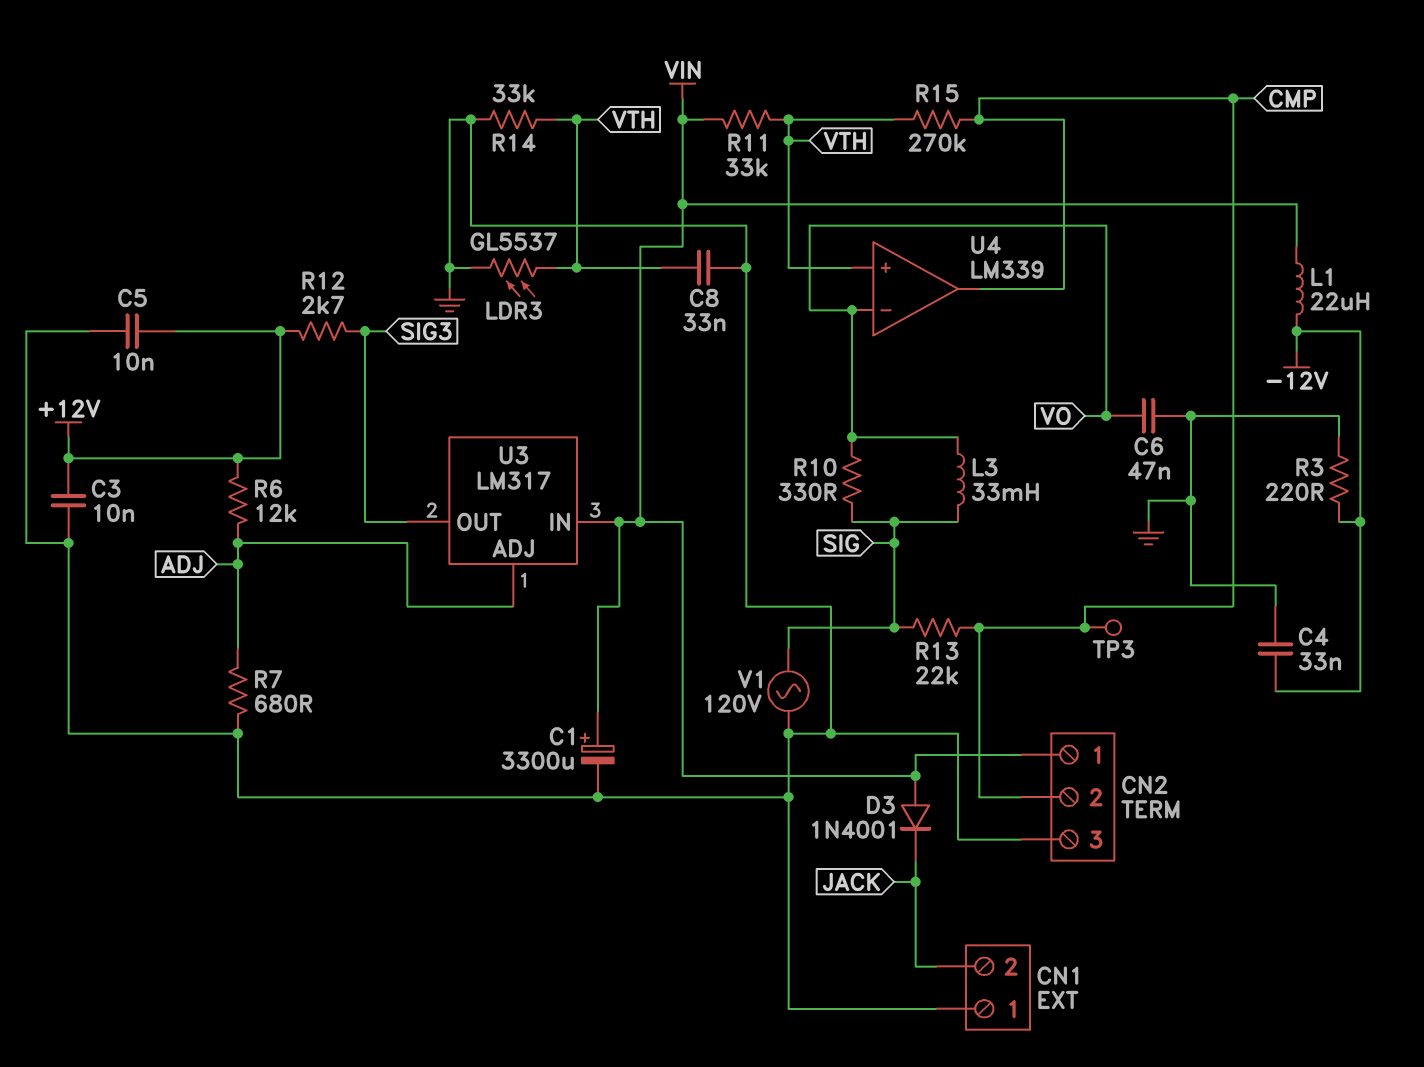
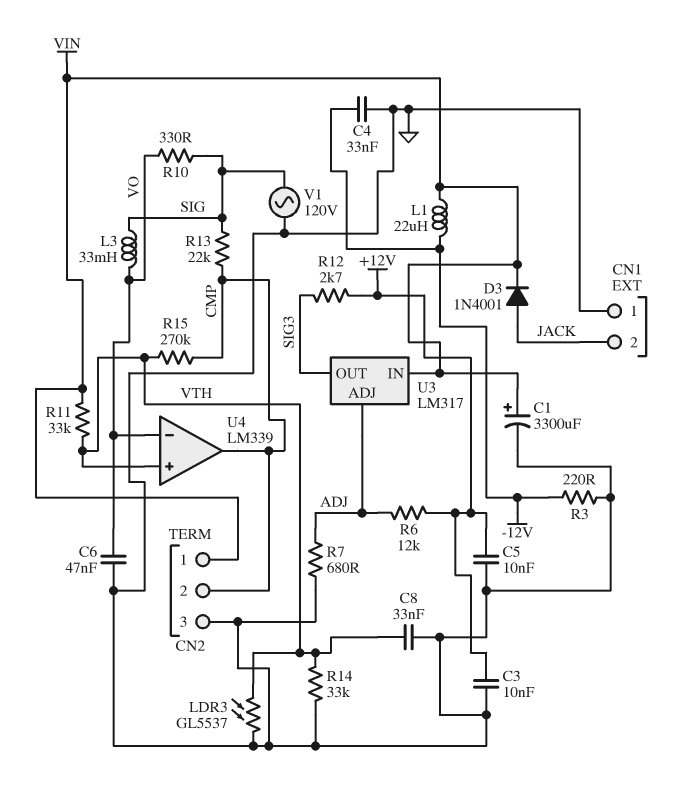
D3: diode 1N4001 (A VIN, K JACK) -> diode 1N4001 (A JACK, K VIN)
TP3: test point (CMP) -> none

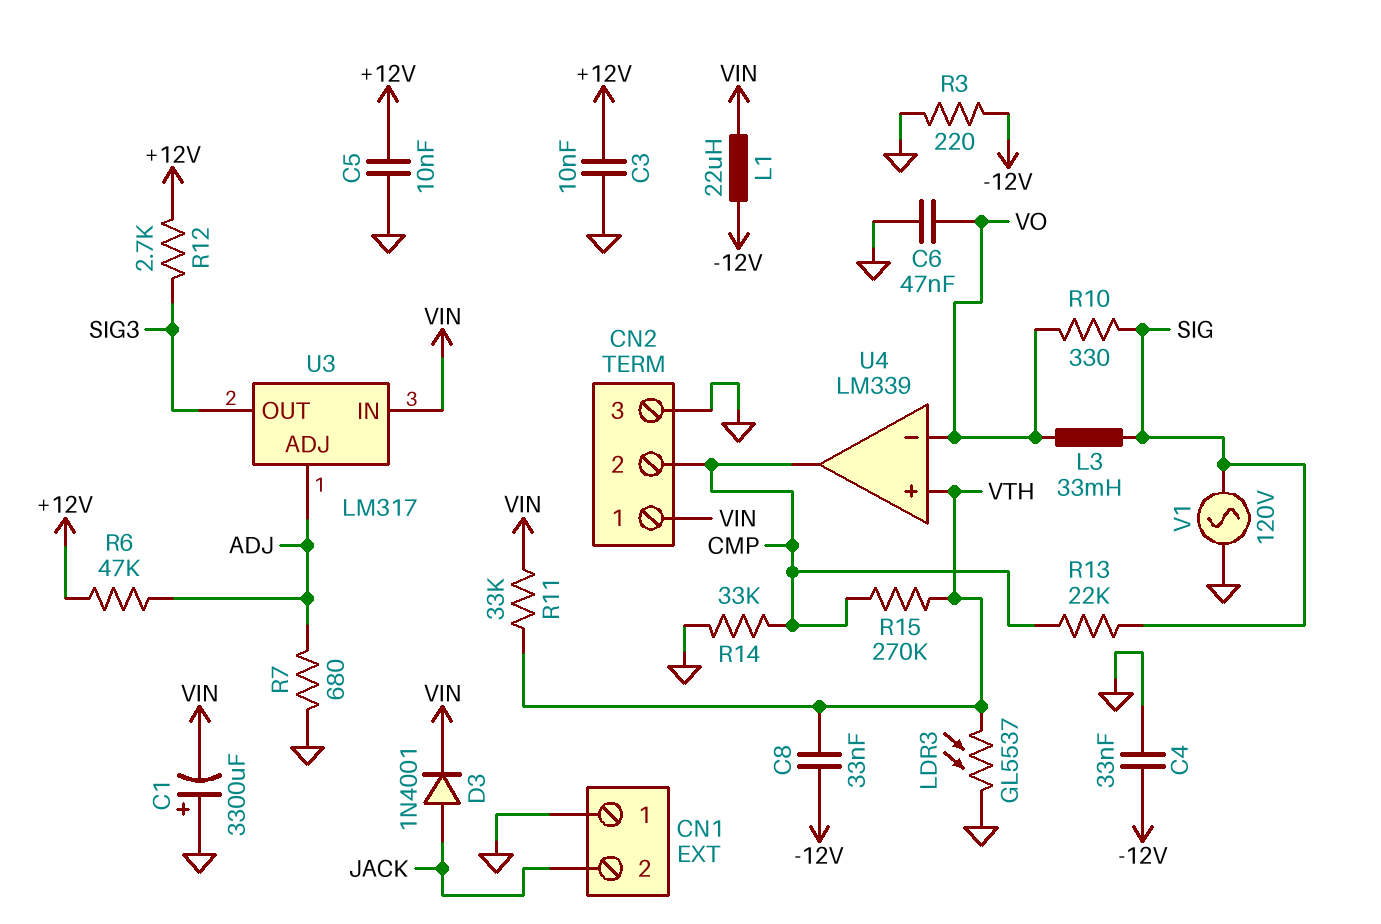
C1: 3300uF (plus VIN, minus GND) -> 3300uF (plus GND, minus VIN)
C8: 33nF (GND, VTH) -> 33nF (-12V, VTH)
R6: 12k (+12V, ADJ) -> 47k (+12V, ADJ)
R14: 33k (GND, VTH) -> 33k (CMP, GND)

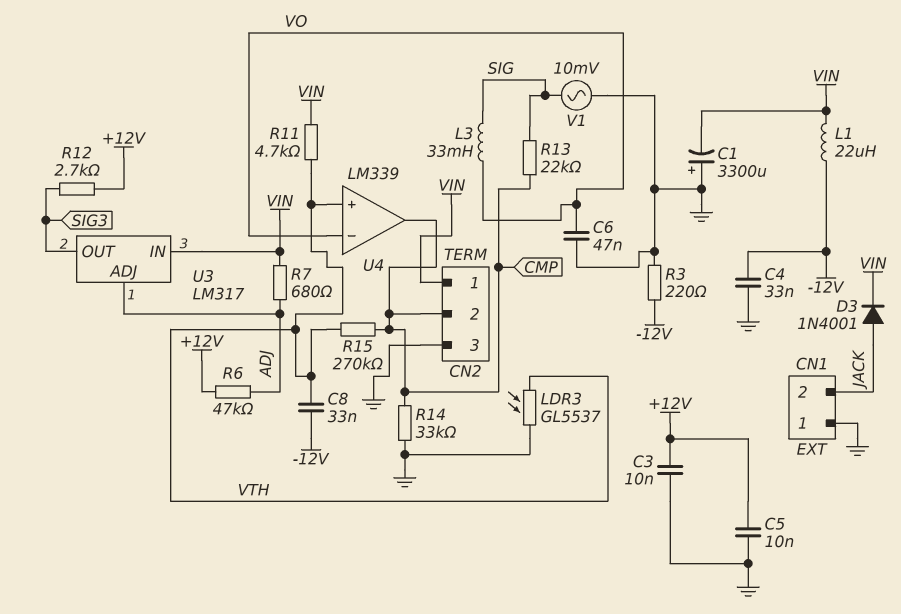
R7: 680 (ADJ, GND) -> 680 (ADJ, VIN)
R10: 330 (SIG, VO) -> none
R11: 33k (VIN, VTH) -> 4.7k (VIN, VTH)
V1: AC 120V (GND, SIG) -> AC 10mV (GND, SIG)

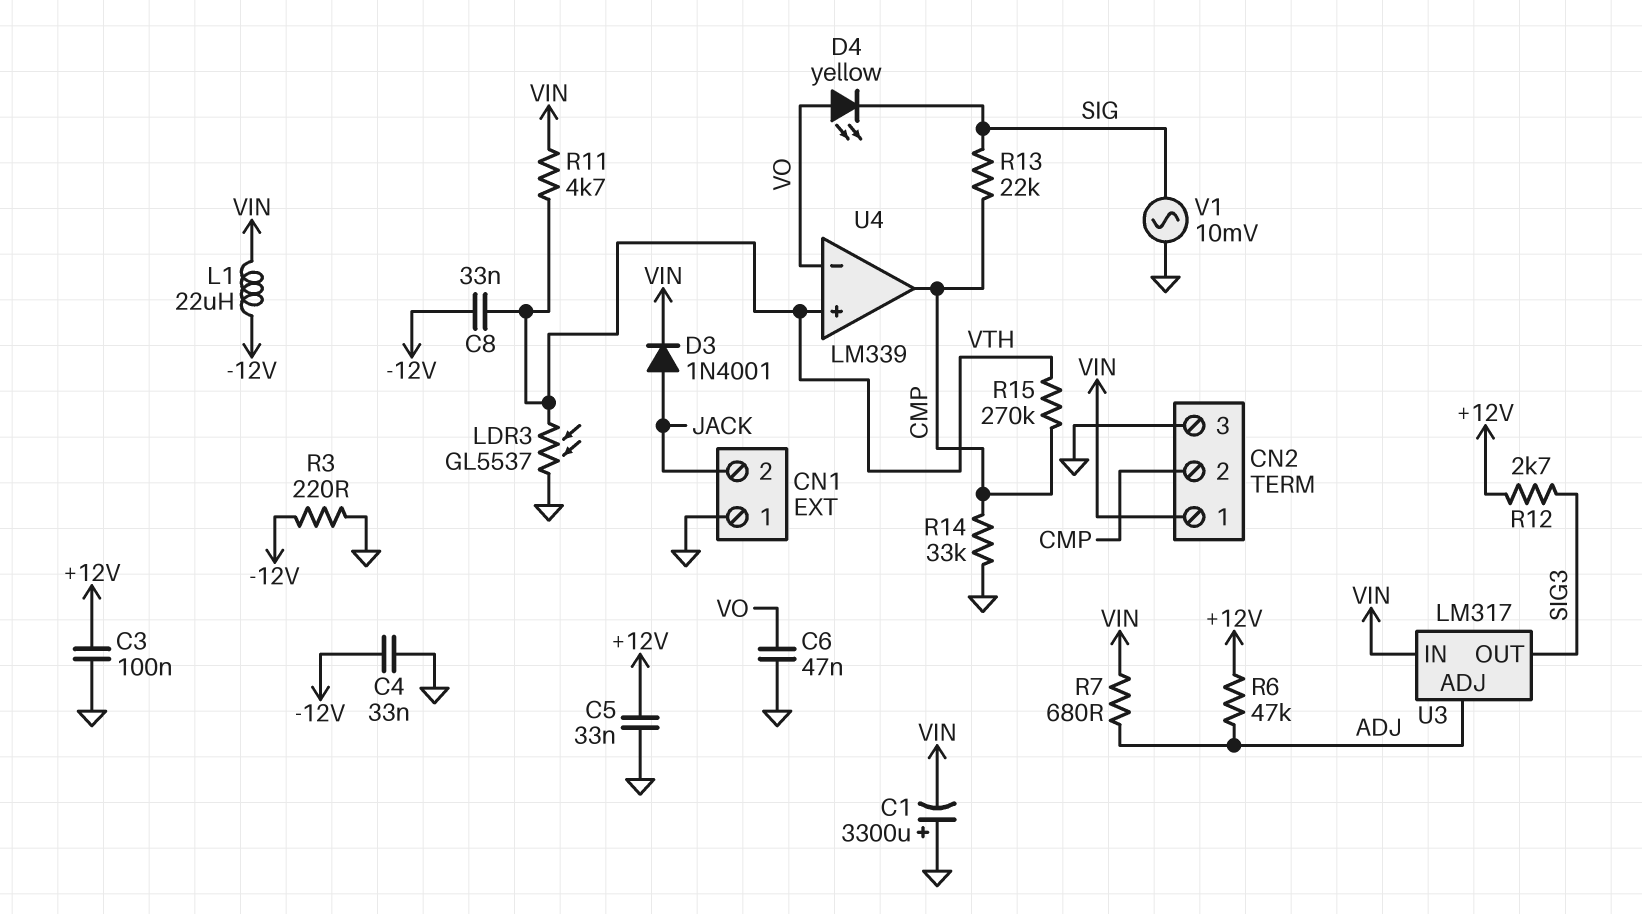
C3: 10nF (+12V, GND) -> 100nF (+12V, GND)
C5: 10nF (+12V, GND) -> 33nF (+12V, GND)
D4: none -> LED yellow (A VO, K SIG)
L3: 33mH (SIG, VO) -> none

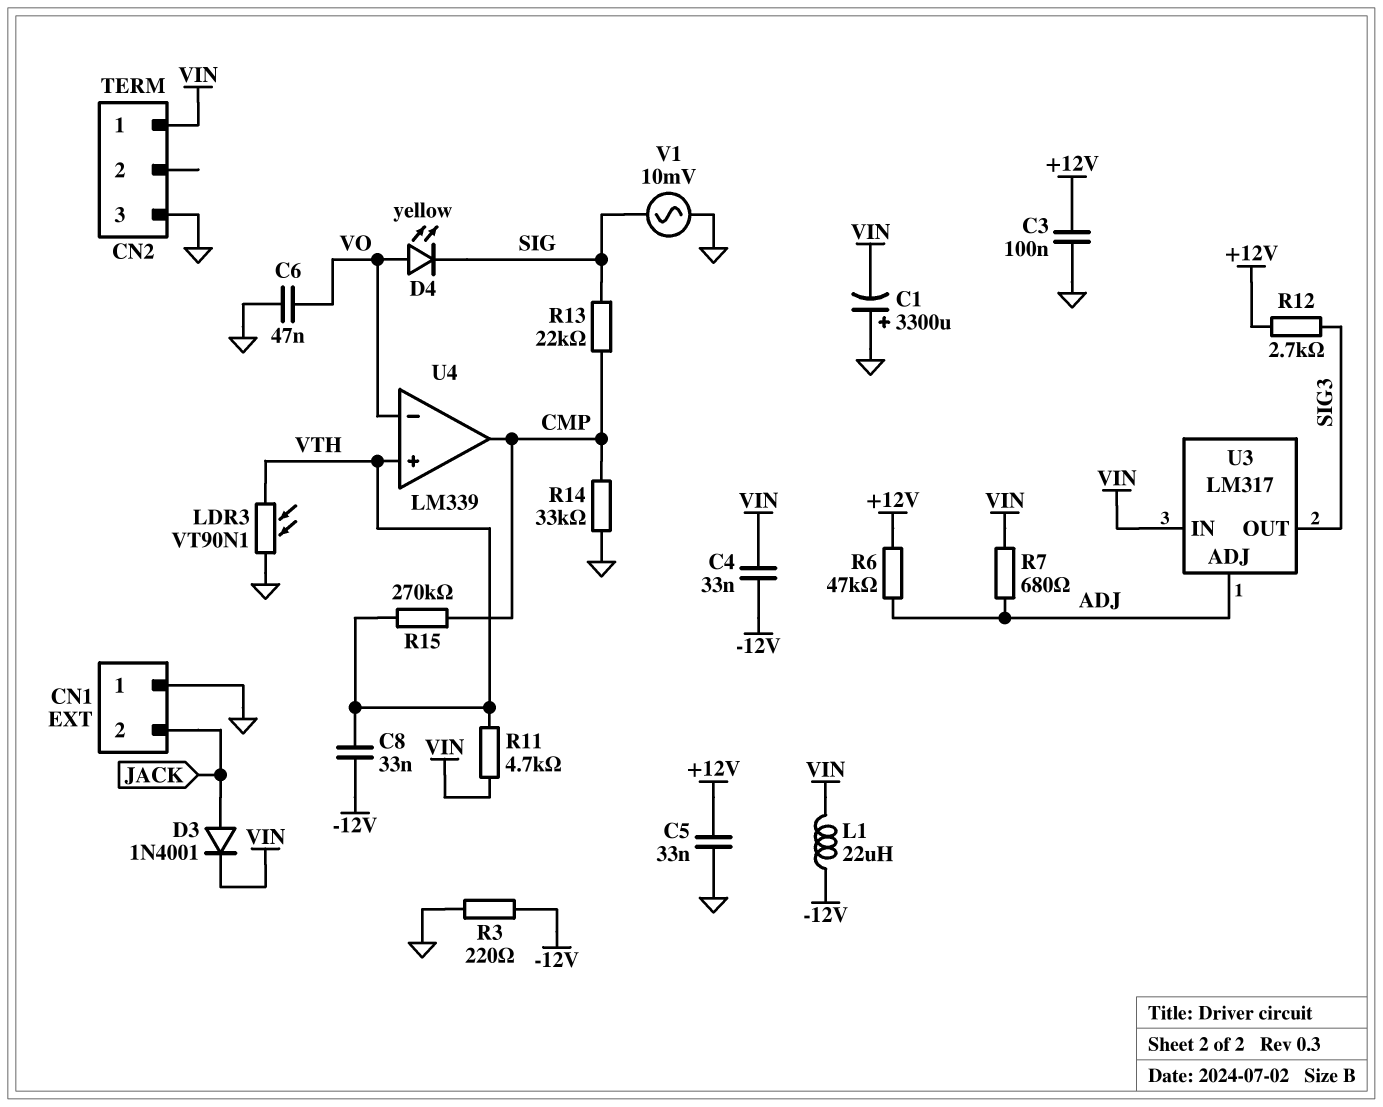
C4: 33nF (-12V, GND) -> 33nF (-12V, VIN)
CN2 pin 2: CMP -> none
LDR3: GL5537 (GND, VTH) -> VT90N1 (GND, VTH)

